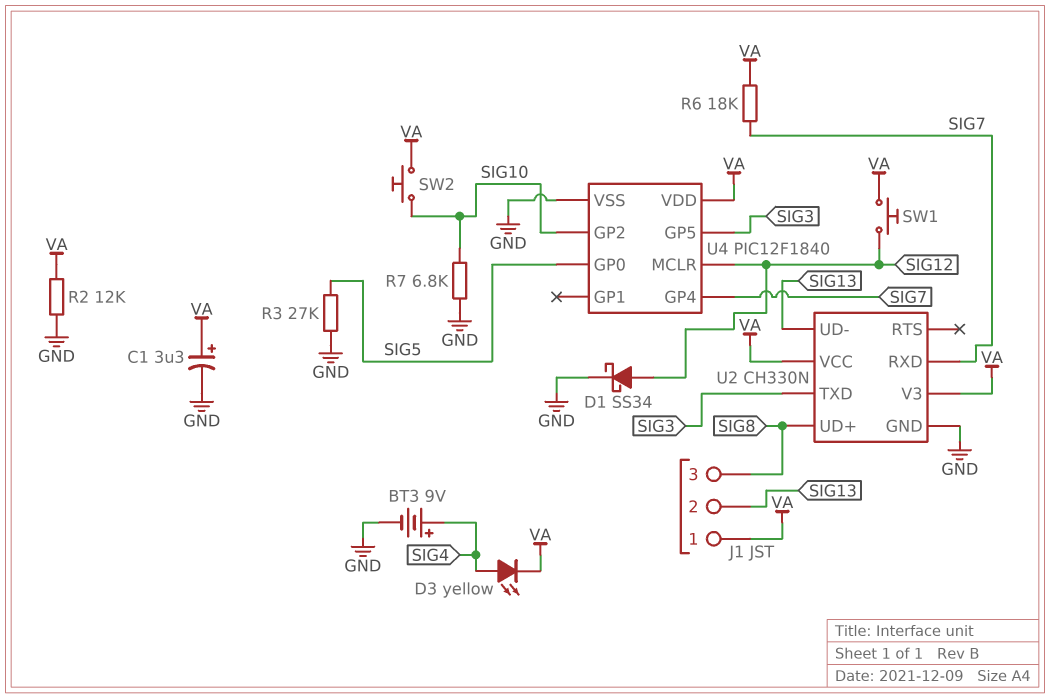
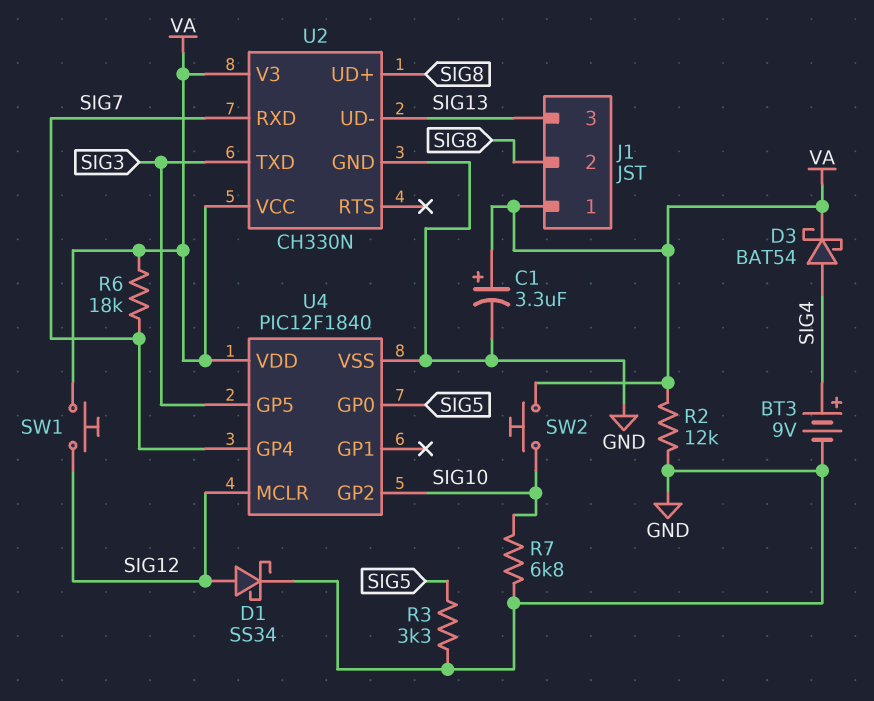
D3: LED yellow (A SIG4, K VA) -> schottky BAT54 (A SIG4, K VA)
J1 pin 2: SIG13 -> SIG8
J1 pin 3: SIG8 -> SIG13
R3: 27k (GND, SIG5) -> 3.3k (GND, SIG5)

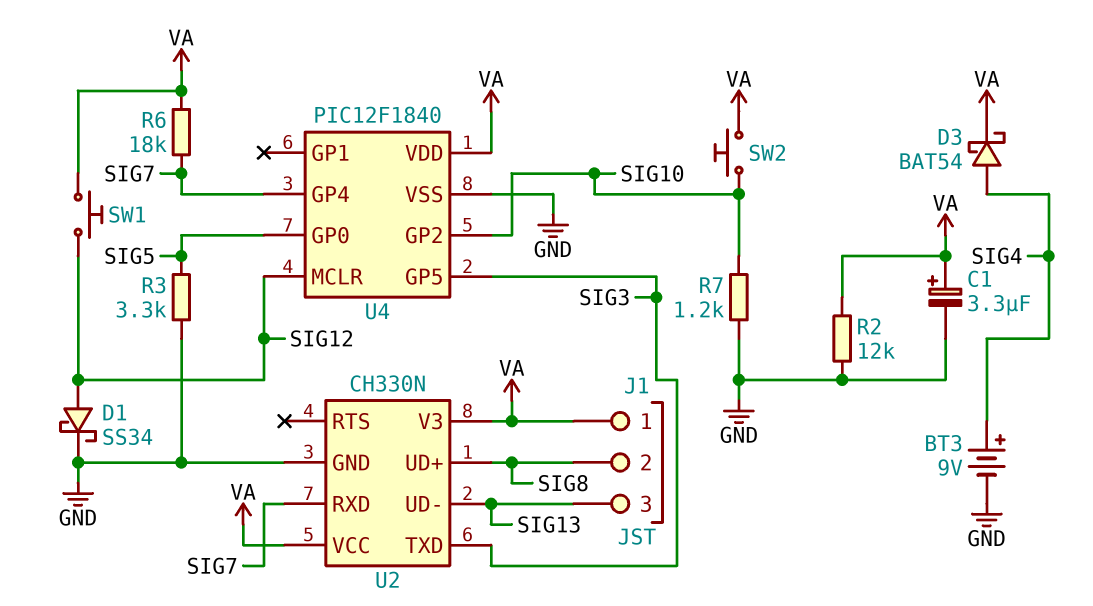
R7: 6.8k (GND, SIG10) -> 1.2k (GND, SIG10)

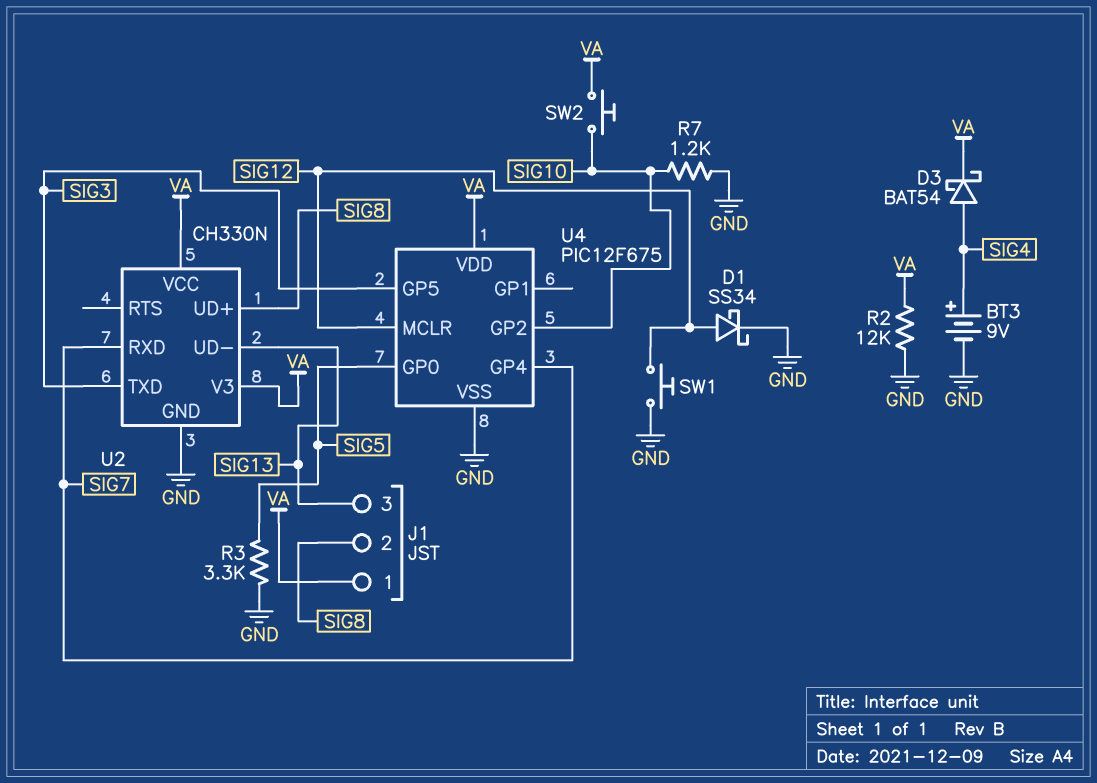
C1: 3.3uF (plus VA, minus GND) -> none
R6: 18k (SIG7, VA) -> none
SW1: button (SIG12, VA) -> button (GND, SIG12)
U4: PIC12F1840 -> PIC12F675

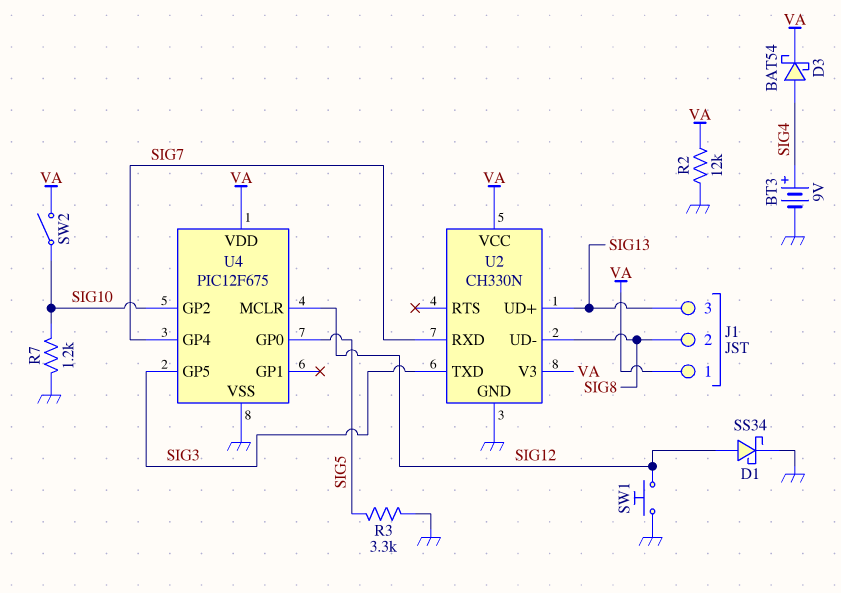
SW2: button (SIG10, VA) -> switch (SIG10, VA)
U2 pin UD+: SIG8 -> SIG13
U2 pin UD-: SIG13 -> SIG8

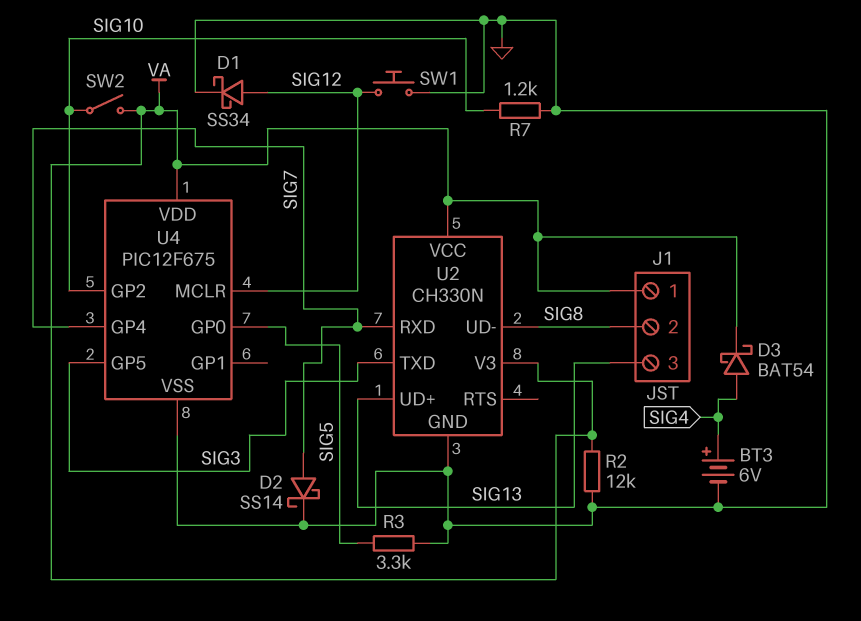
BT3: 9V (plus SIG4, minus GND) -> 6V (plus SIG4, minus GND)
D2: none -> schottky SS14 (A SIG7, K GND)

